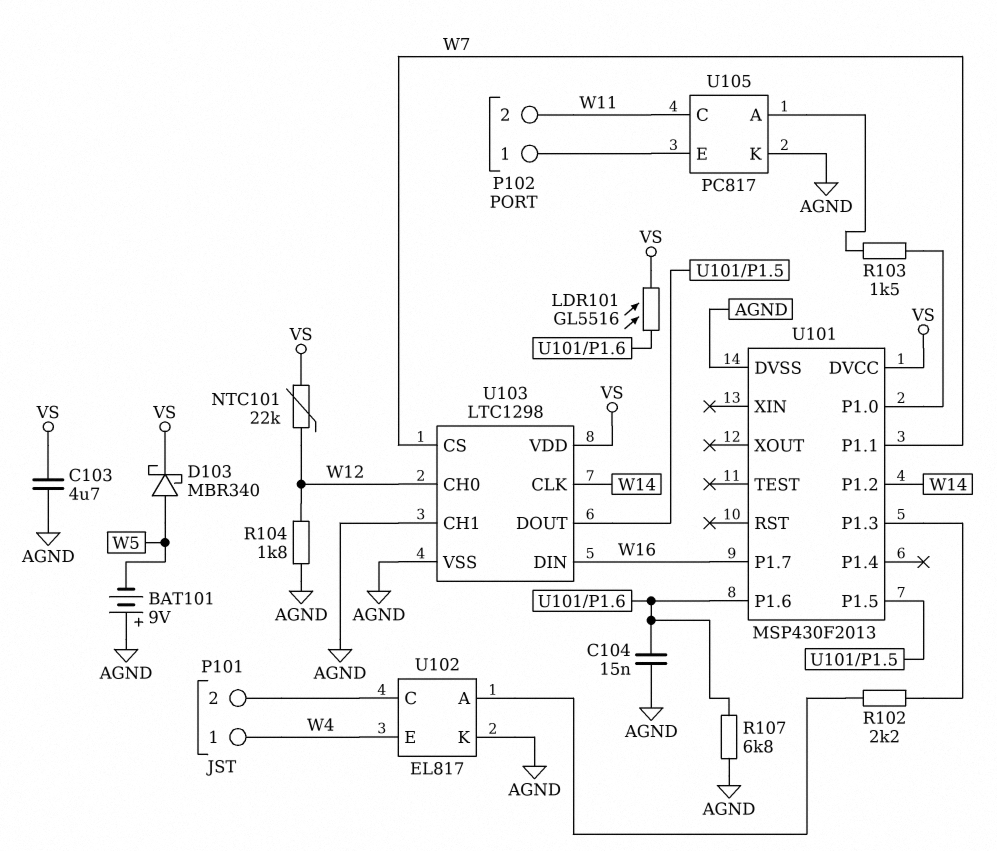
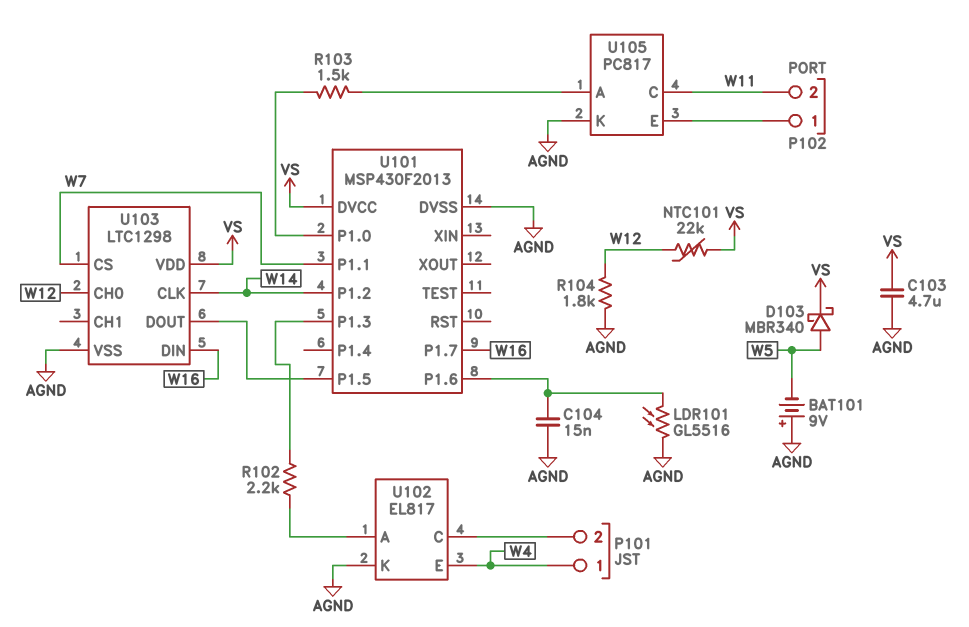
LDR101: GL5516 (U101/P1.6, VS) -> GL5516 (AGND, U101/P1.6)
R107: 6.8k (AGND, U101/P1.6) -> none
U103 pin CH1: AGND -> none

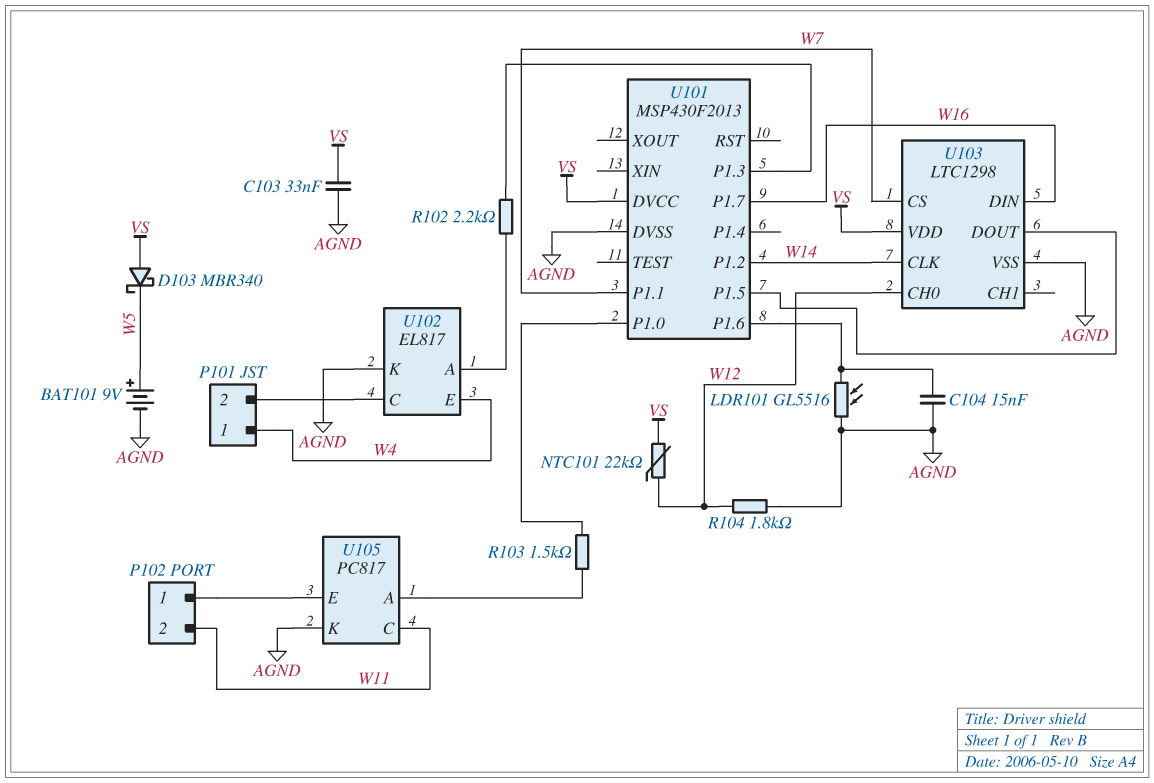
BAT101: 9V (plus AGND, minus W5) -> 9V (plus W5, minus AGND)
C103: 4.7uF (AGND, VS) -> 33nF (AGND, VS)
D103: schottky MBR340 (A W5, K VS) -> schottky MBR340 (A VS, K W5)

